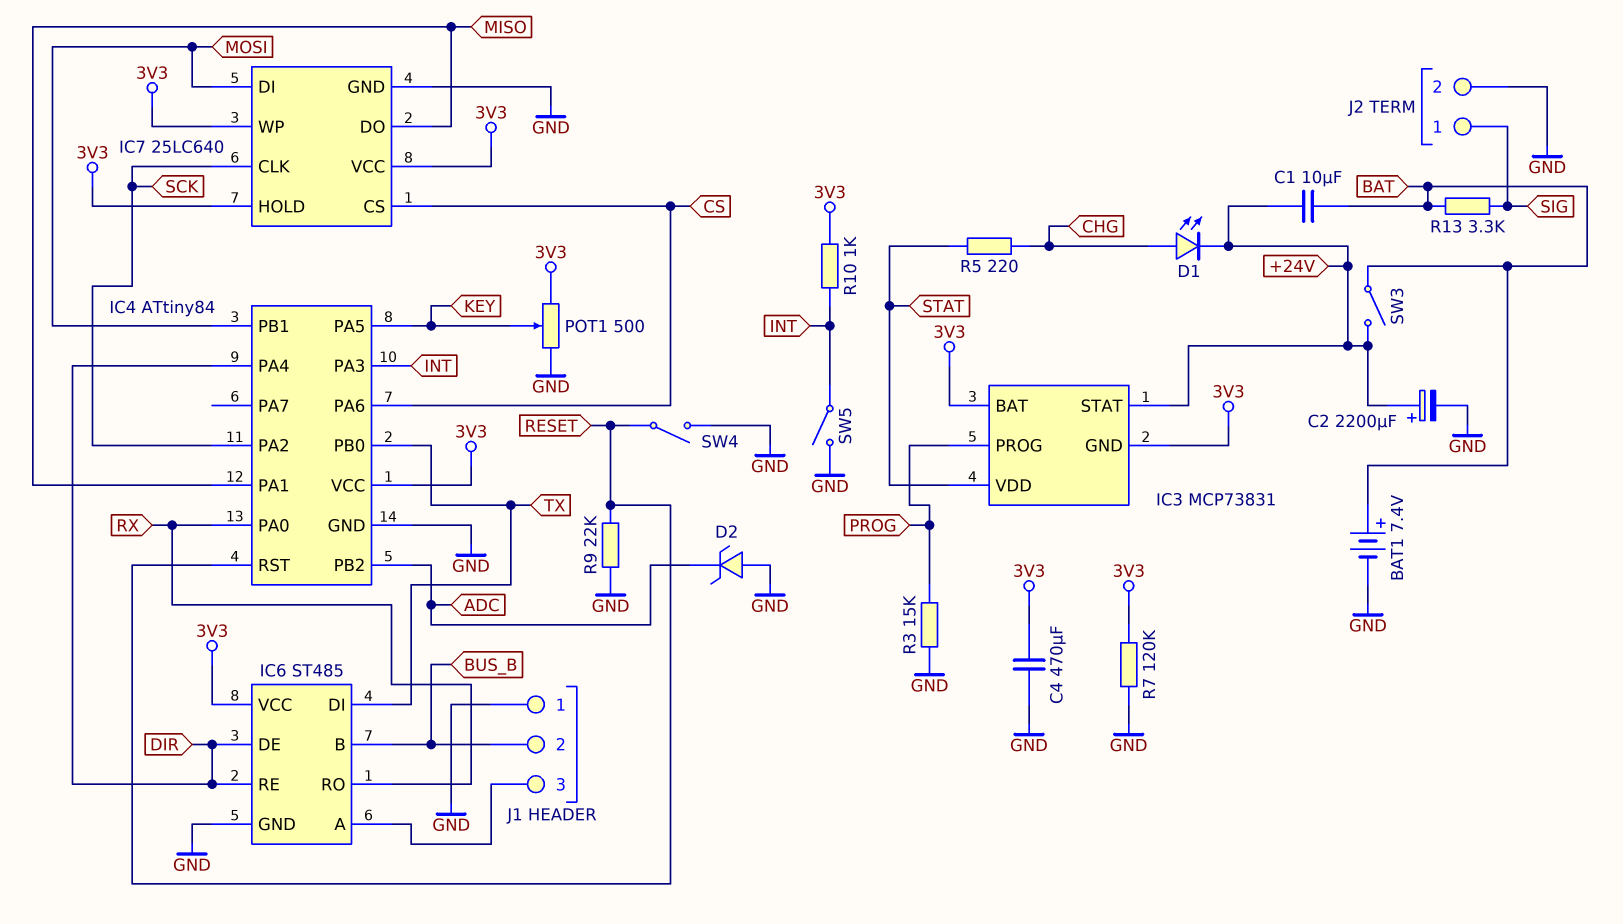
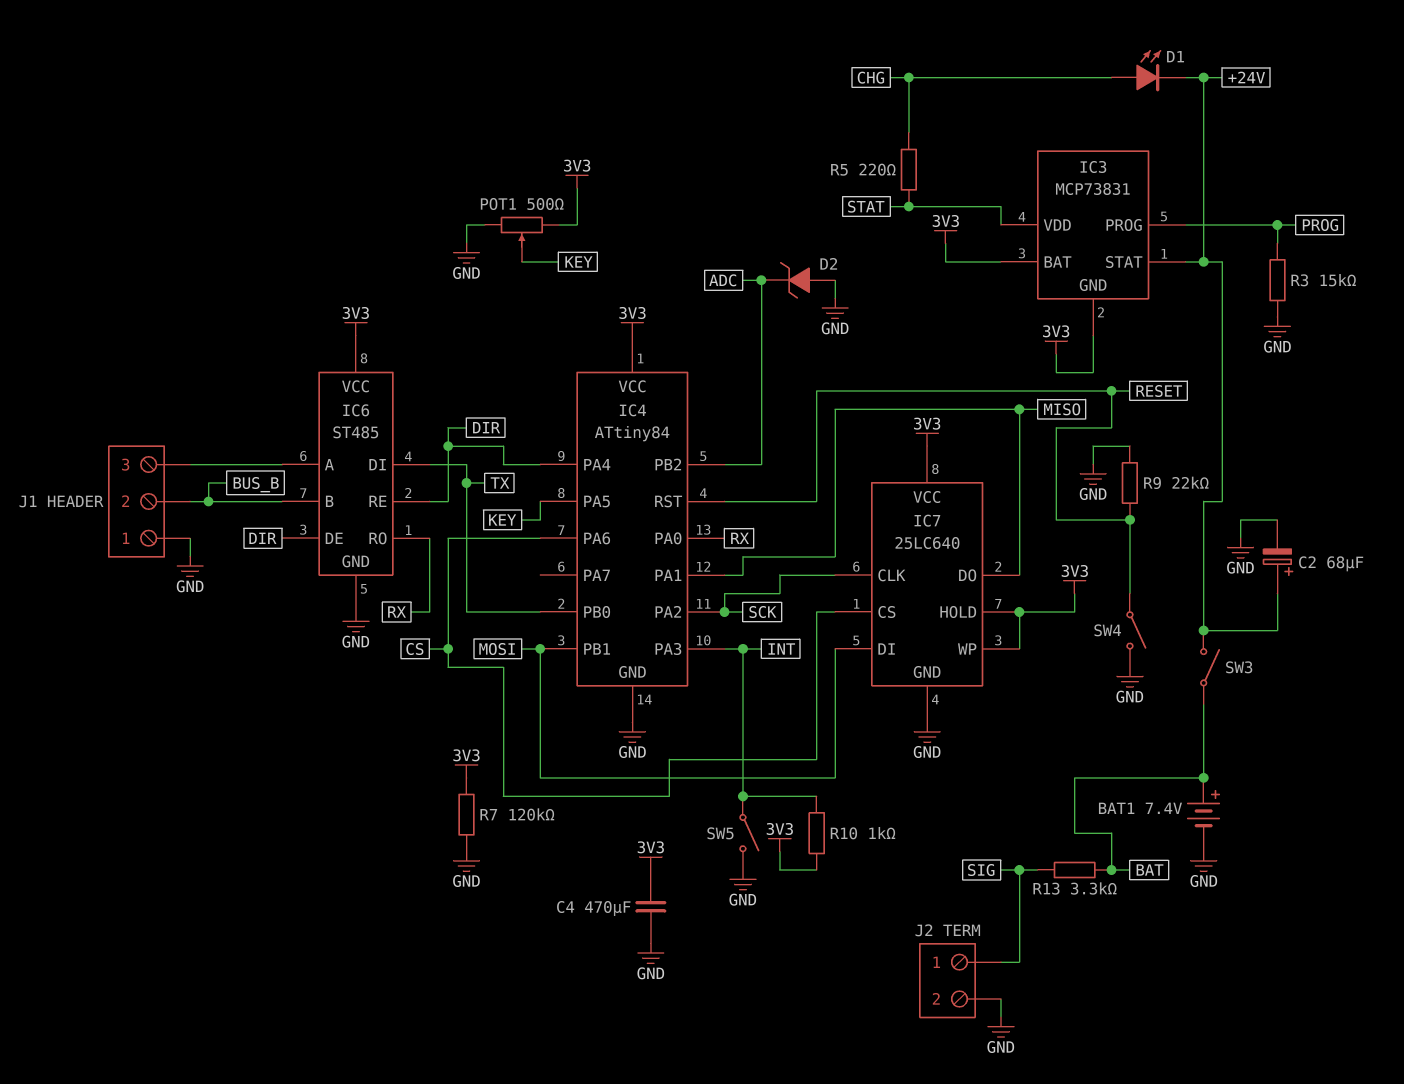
C1: 10uF (+24V, BAT) -> none
C2: 2200uF (plus +24V, minus GND) -> 68uF (plus +24V, minus GND)

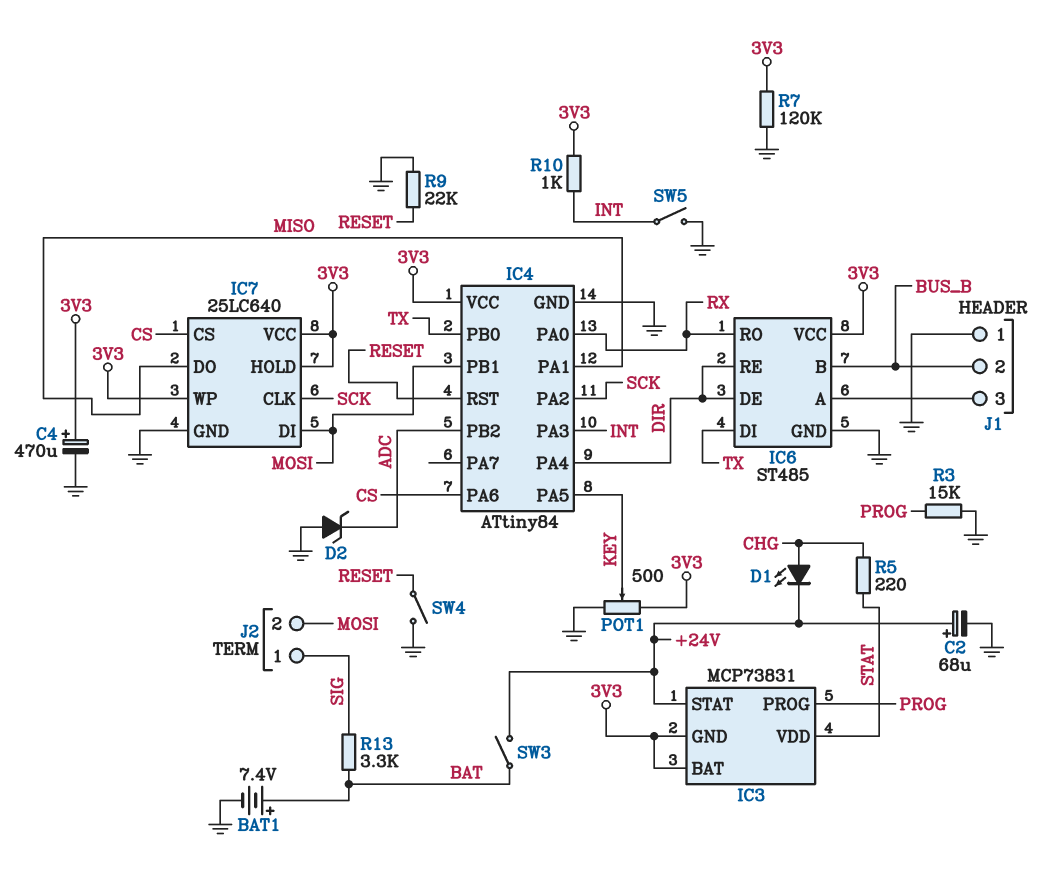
C4: 470uF (3V3, GND) -> 470uF (plus 3V3, minus GND)
J2 pin 2: GND -> MOSI

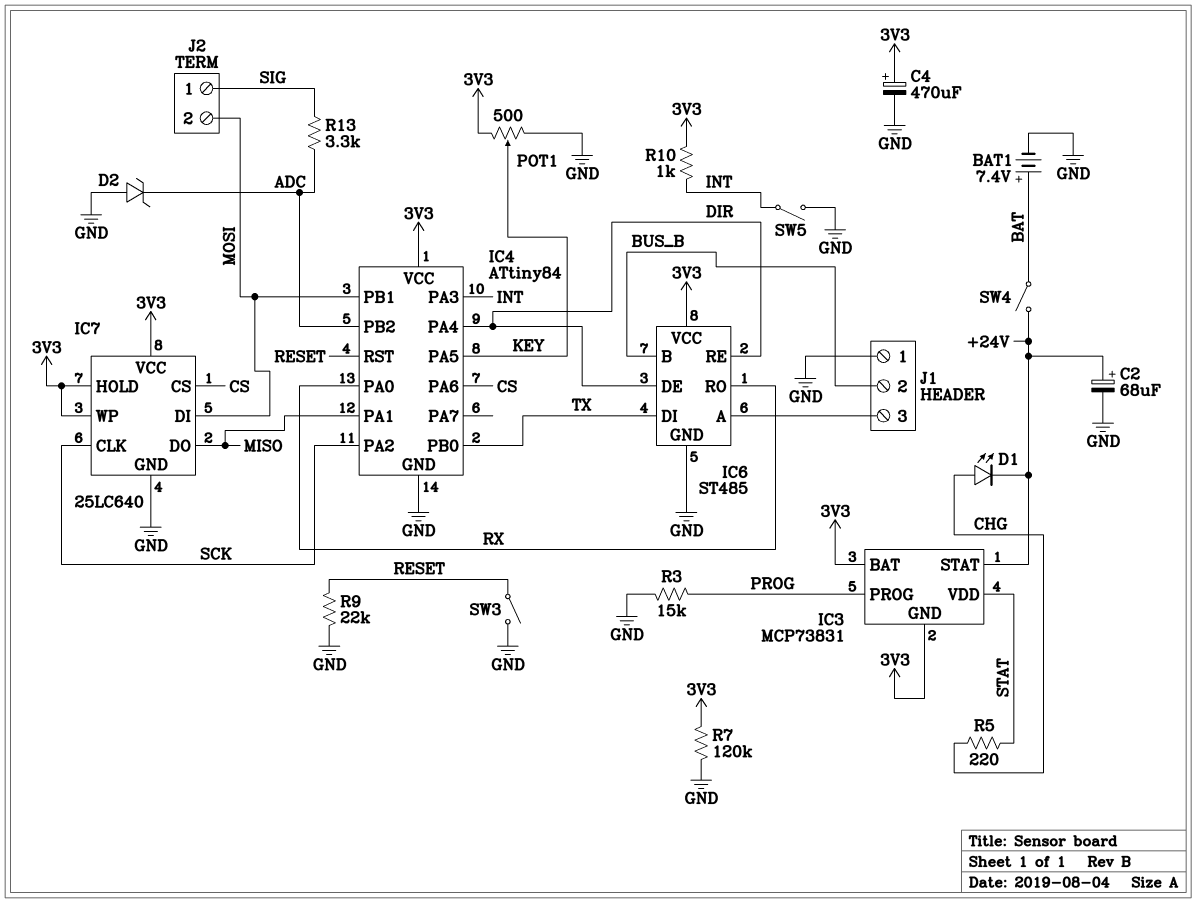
R13: 3.3k (BAT, SIG) -> 3.3k (ADC, SIG)
SW3: switch (+24V, BAT) -> switch (GND, RESET)
SW4: switch (GND, RESET) -> switch (+24V, BAT)

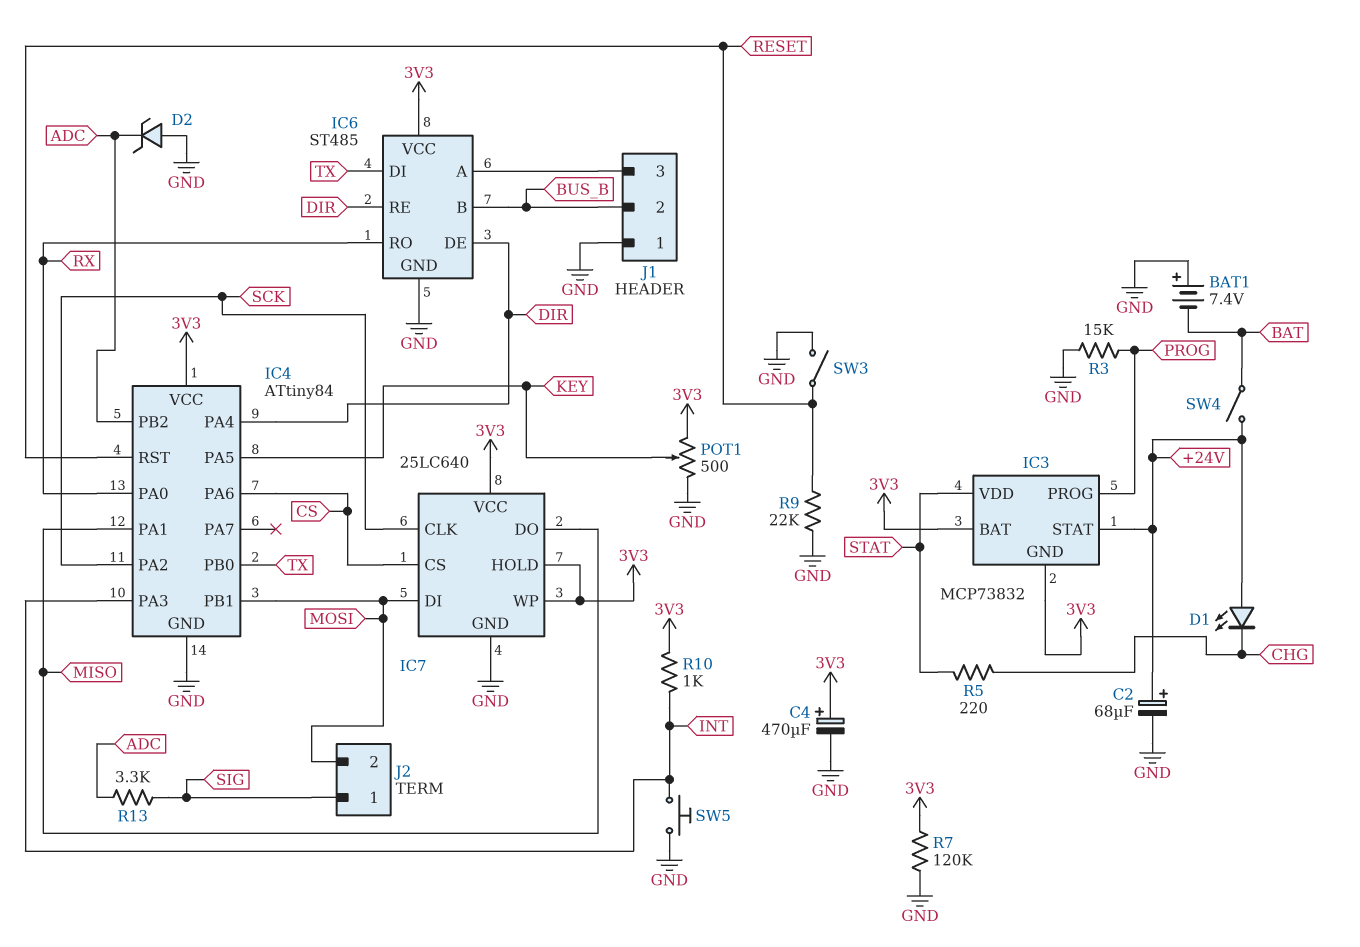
BAT1: 7.4V (plus BAT, minus GND) -> 7.4V (plus GND, minus BAT)
D1: LED (A CHG, K +24V) -> LED (A +24V, K CHG)
IC3: MCP73831 -> MCP73832
SW5: switch (GND, INT) -> button (GND, INT)

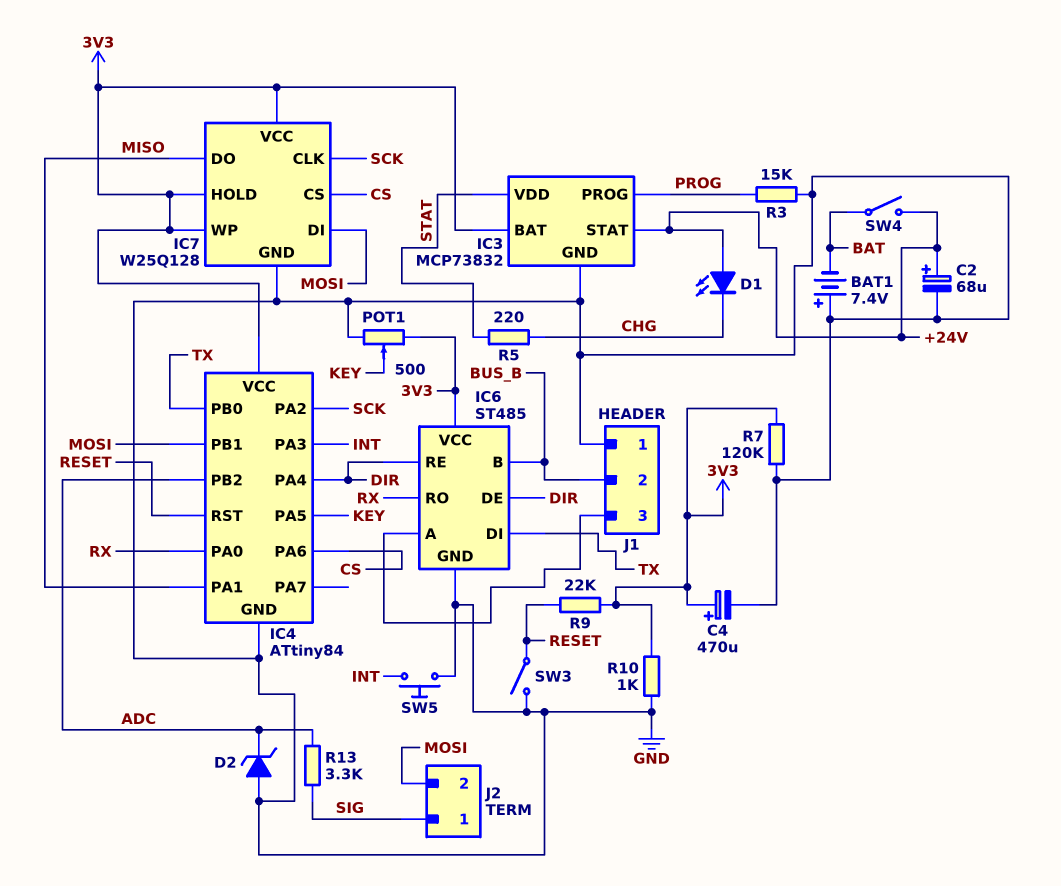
IC3 pin GND: 3V3 -> GND
IC7: 25LC640 -> W25Q128
R9: 22k (GND, RESET) -> 22k (3V3, RESET)
R10: 1k (3V3, INT) -> 1k (3V3, GND)

